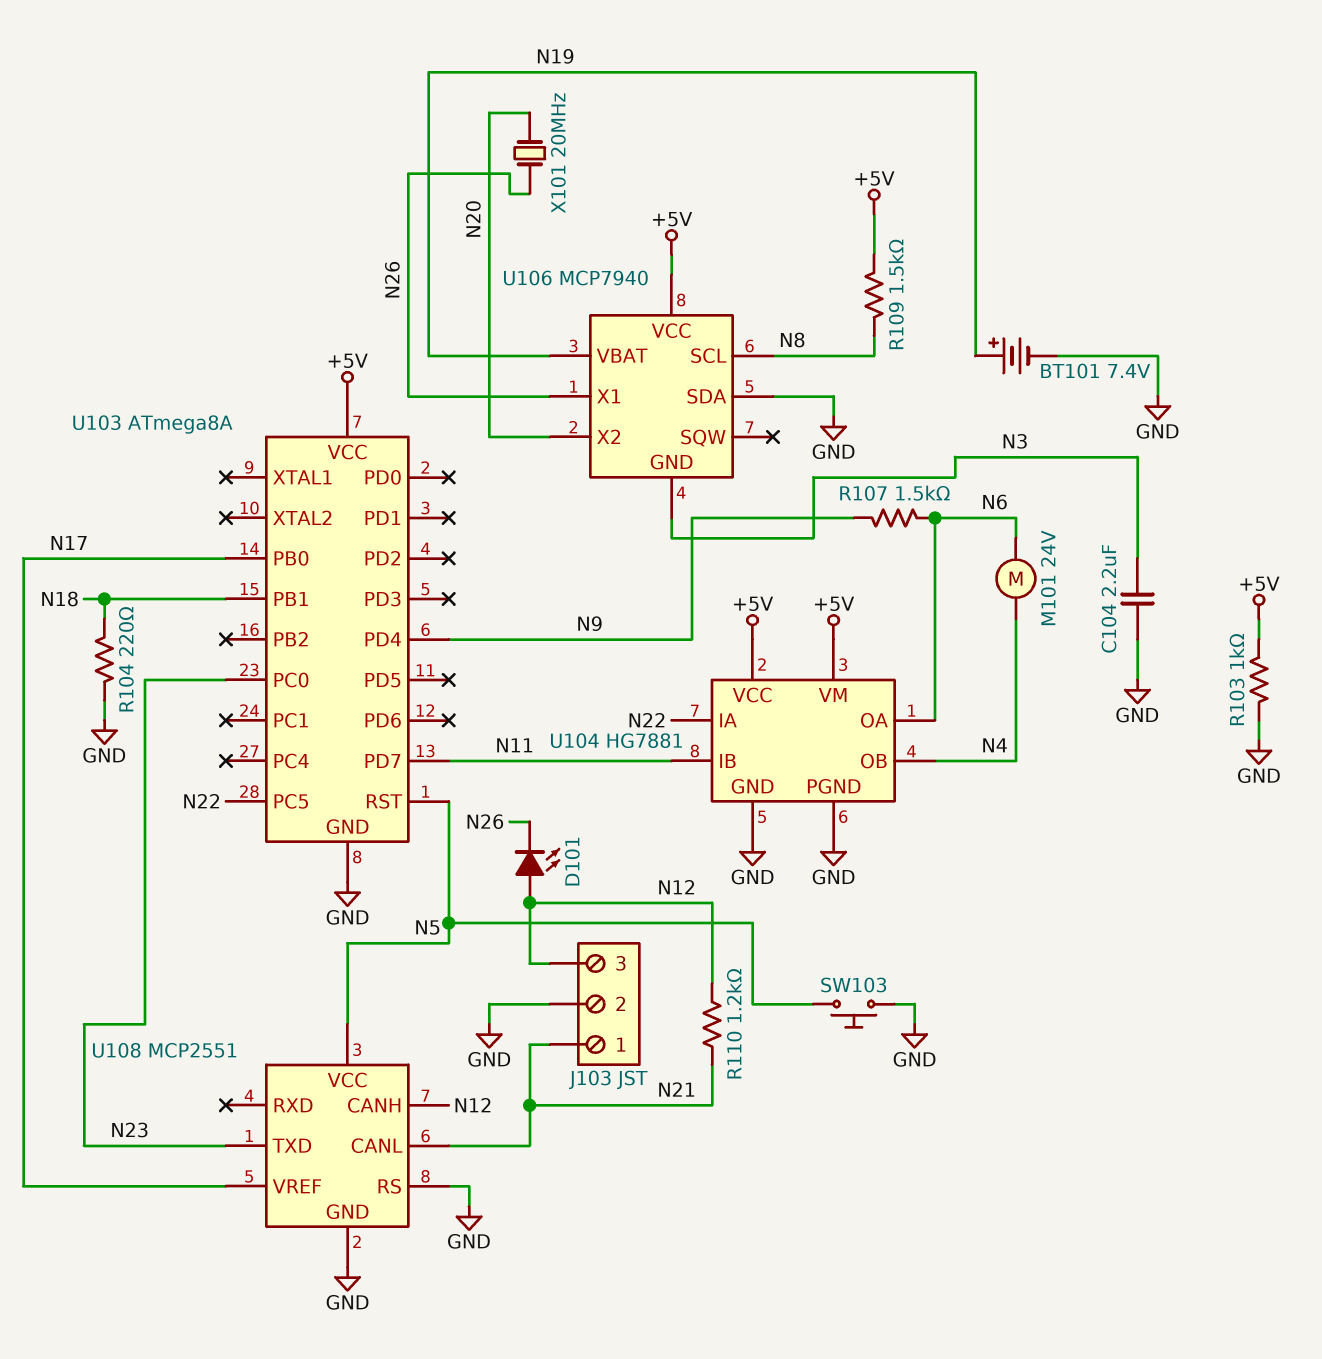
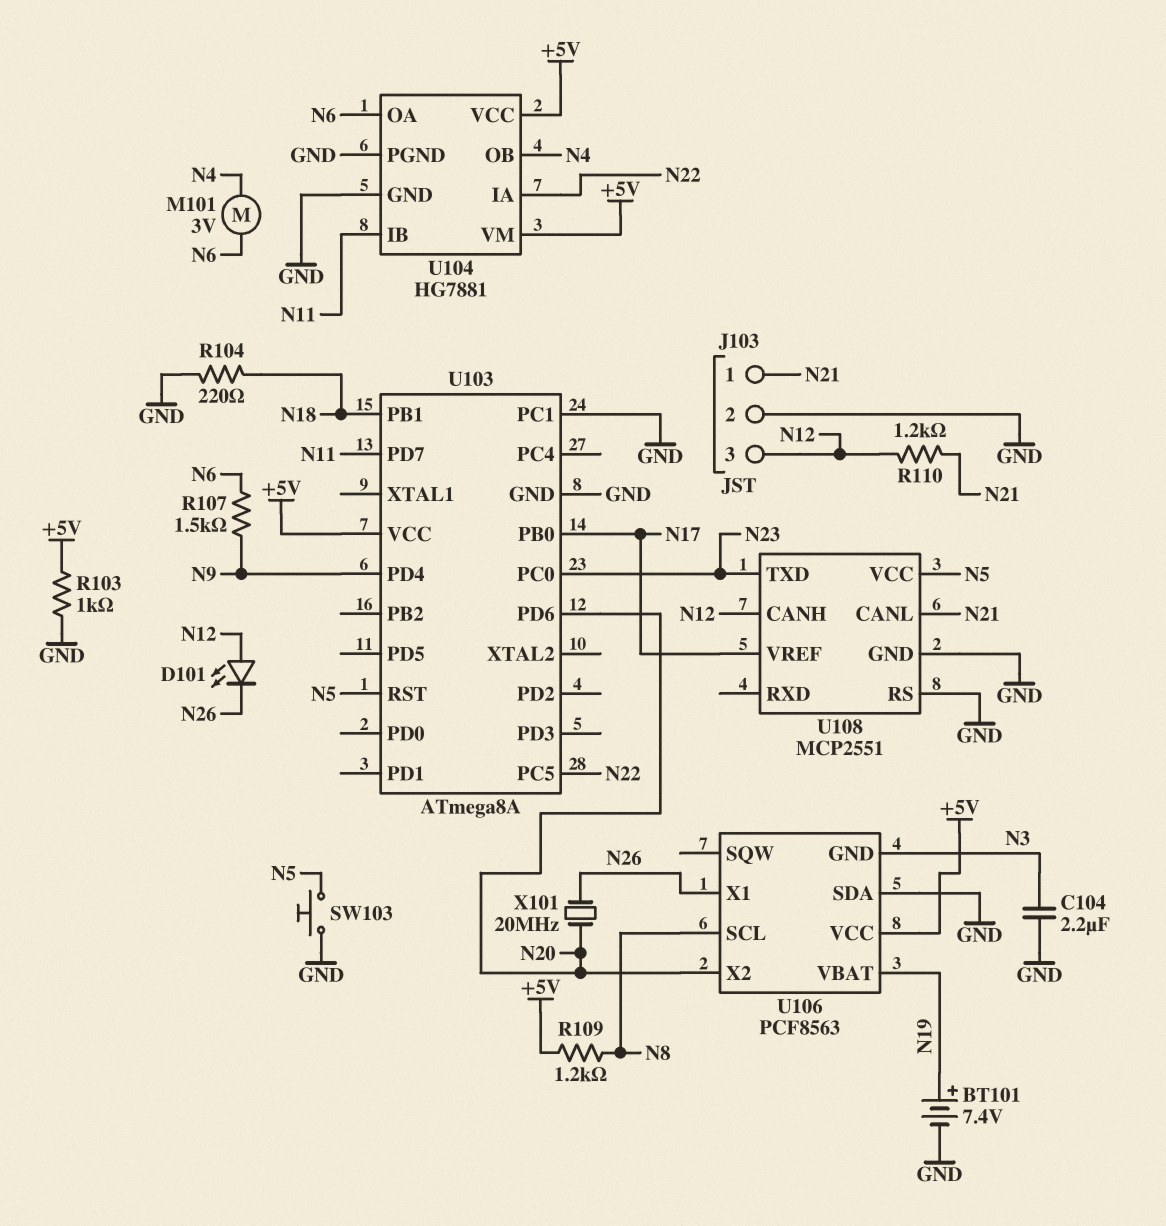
M101: motor 24V (N4, N6) -> motor 3V (N4, N6)
R109: 1.5k (+5V, N8) -> 1.2k (+5V, N8)
U103 pin PC1: none -> GND
U103 pin PD6: none -> N20
U106: MCP7940 -> PCF8563

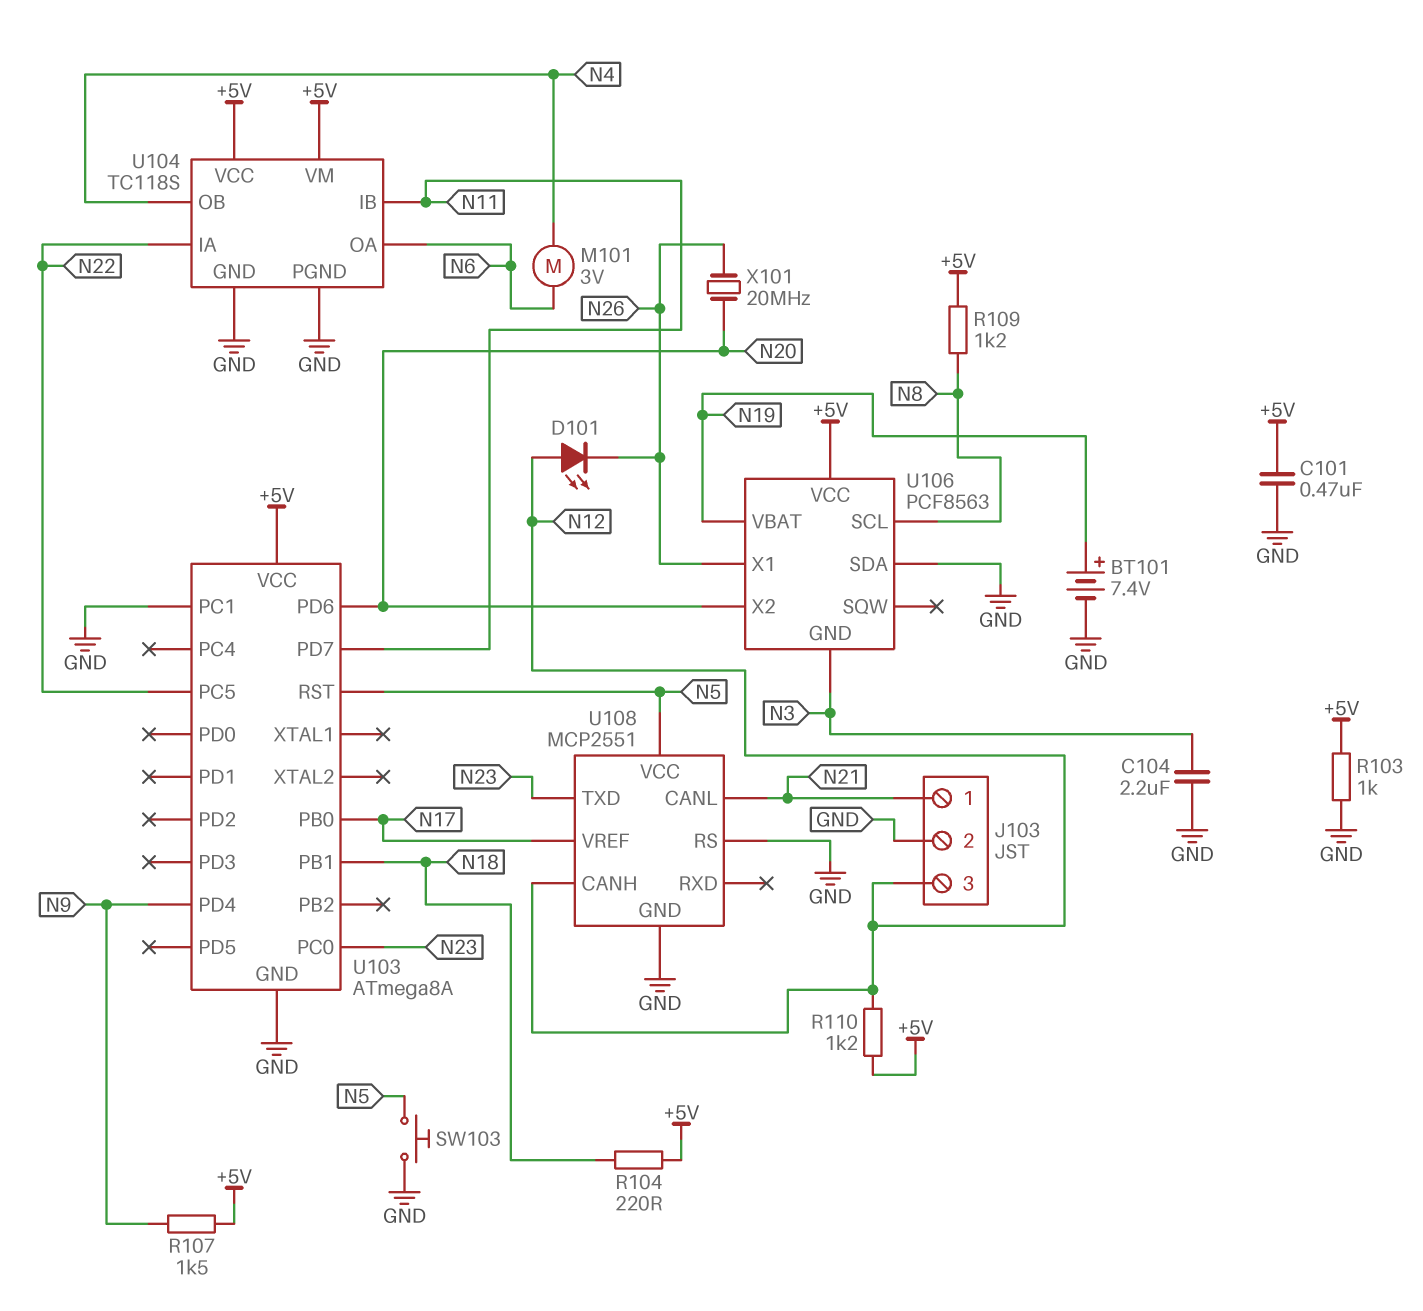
C101: none -> 470nF (+5V, GND)
R104: 220 (GND, N18) -> 220 (+5V, N18)
R107: 1.5k (N6, N9) -> 1.5k (+5V, N9)
R110: 1.2k (N12, N21) -> 1.2k (+5V, N12)
U104: HG7881 -> TC118S

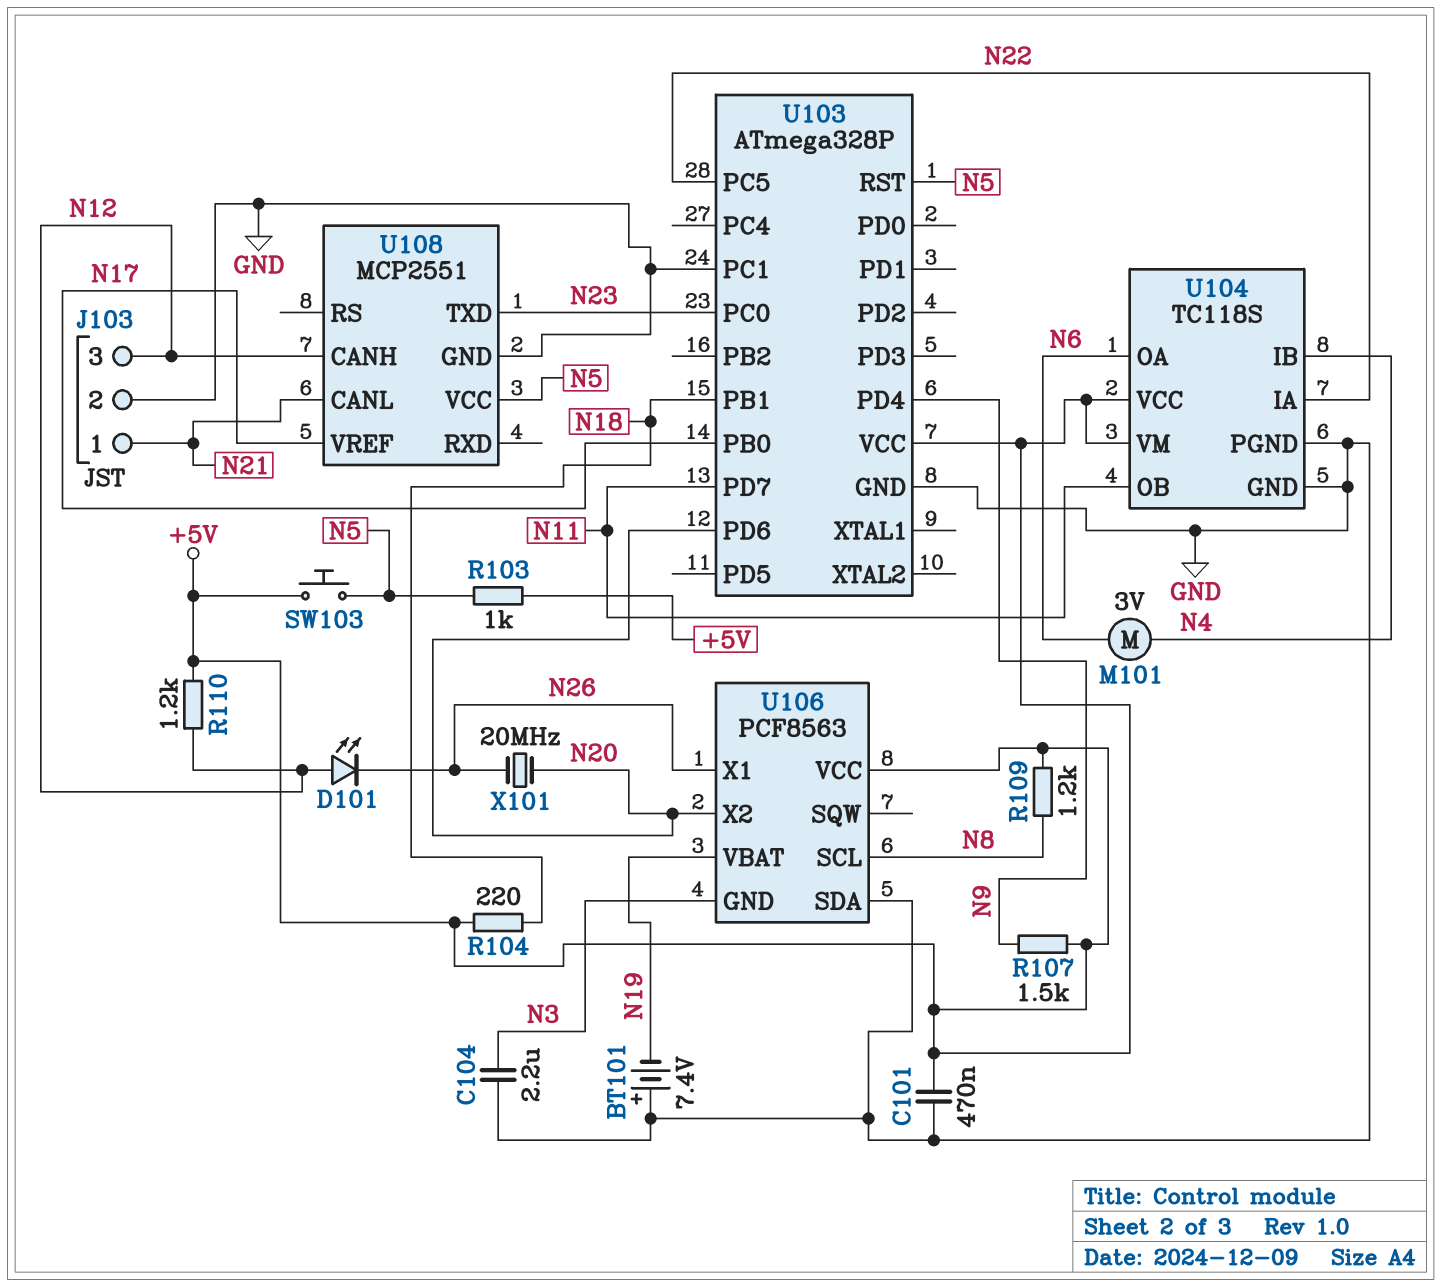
BT101: 7.4V (plus N19, minus GND) -> 7.4V (plus GND, minus N19)
R103: 1k (+5V, GND) -> 1k (+5V, N5)
SW103: button (GND, N5) -> button (+5V, N5)
U103: ATmega8A -> ATmega328P
U104 pin IB: N11 -> N4
U104 pin OB: N4 -> N11
U108 pin RS: GND -> none

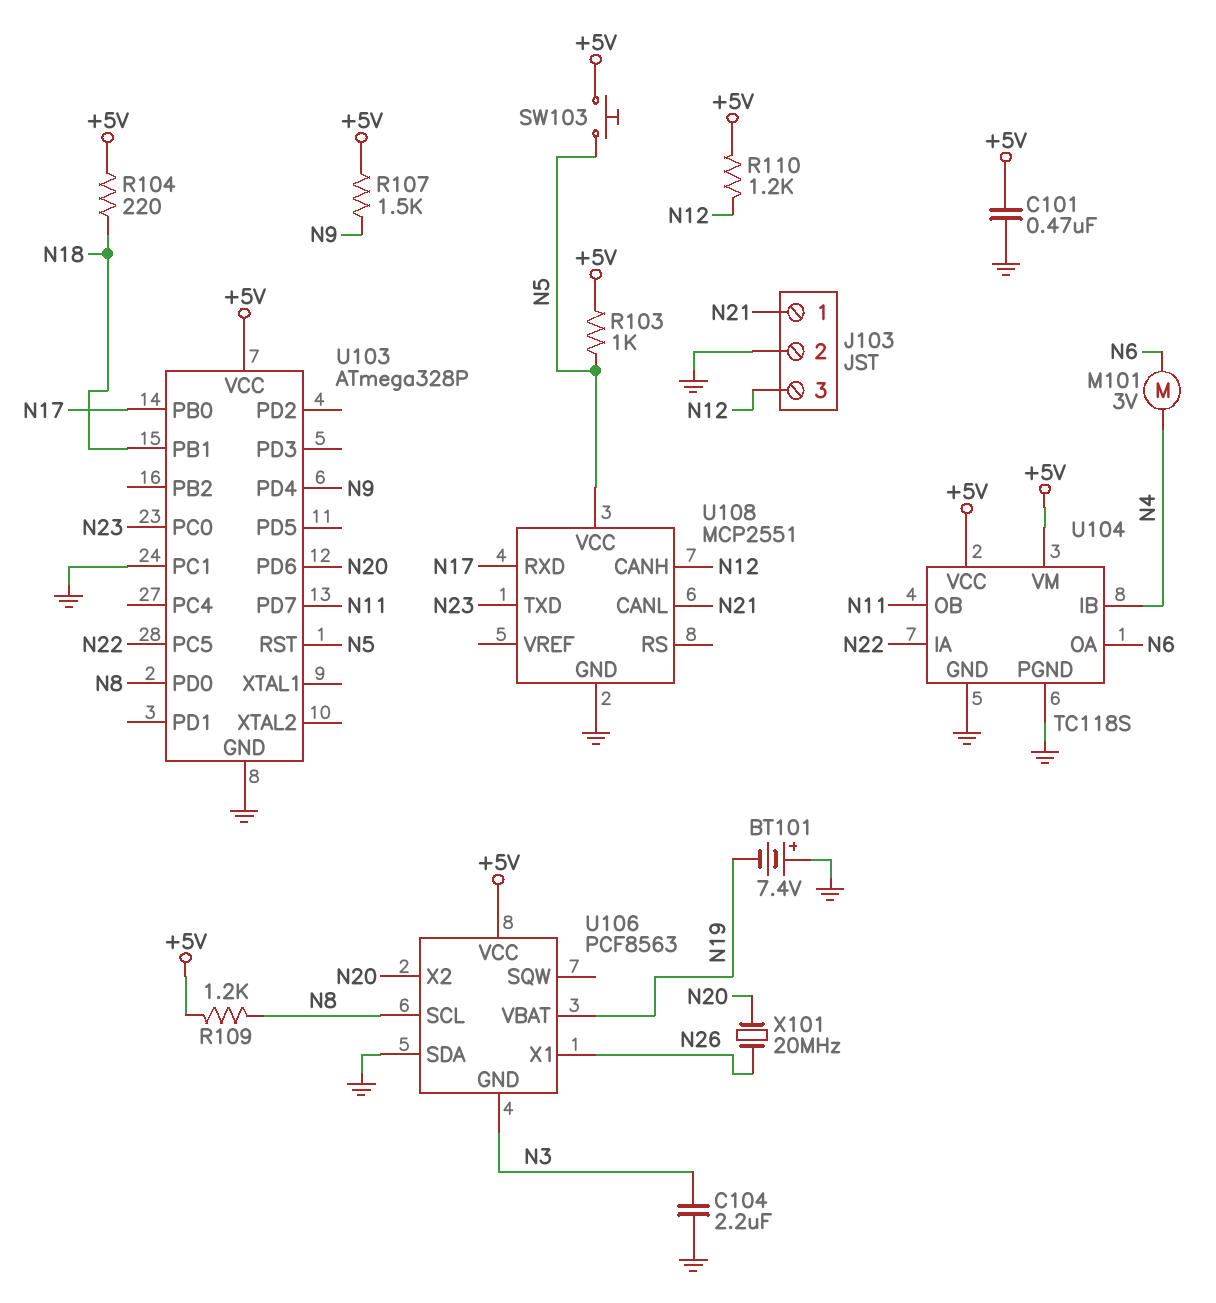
D101: LED (A N12, K N26) -> none
U103 pin PD0: none -> N8
U108 pin RXD: none -> N17
U108 pin VREF: N17 -> none

